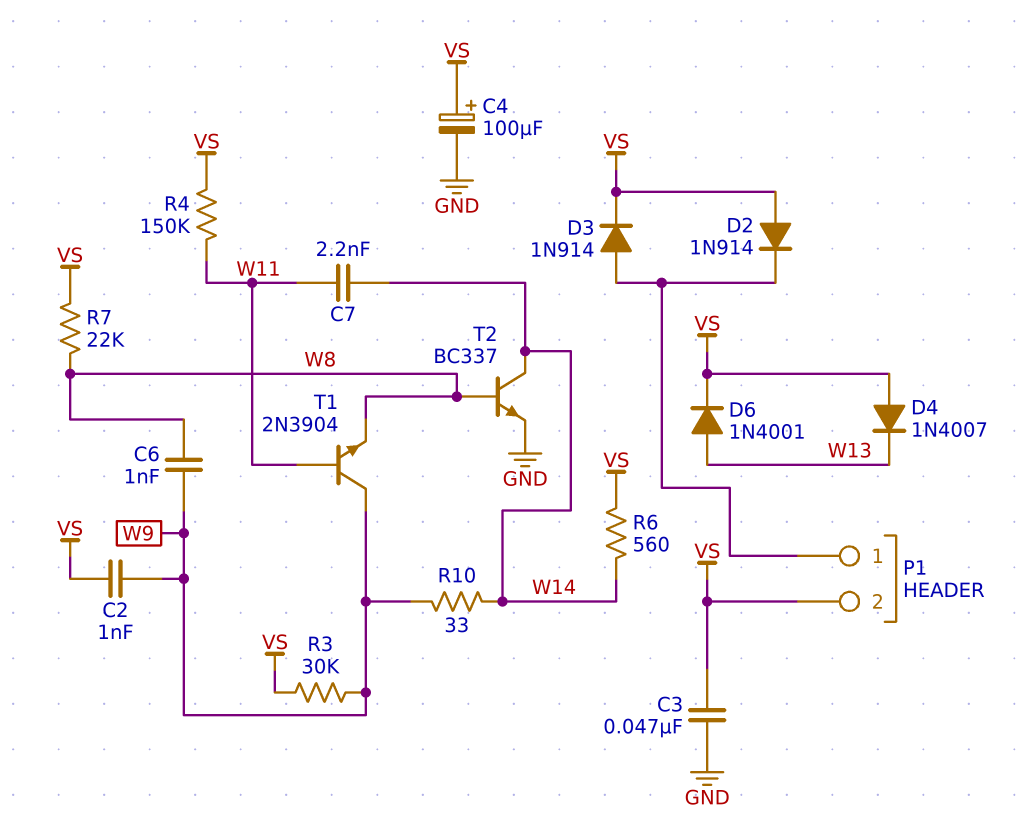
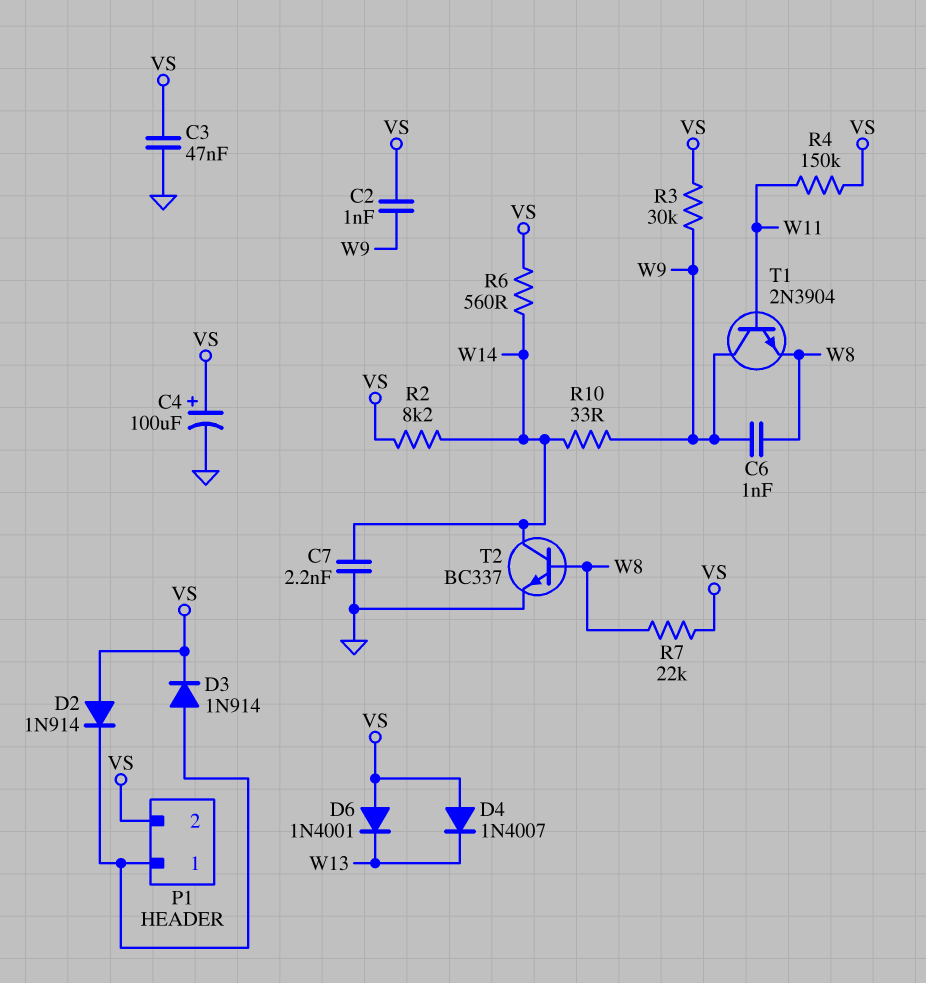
C7: 2.2nF (W11, W14) -> 2.2nF (GND, W14)
D6: diode 1N4001 (A W13, K VS) -> diode 1N4001 (A VS, K W13)
R2: none -> 8.2k (VS, W14)

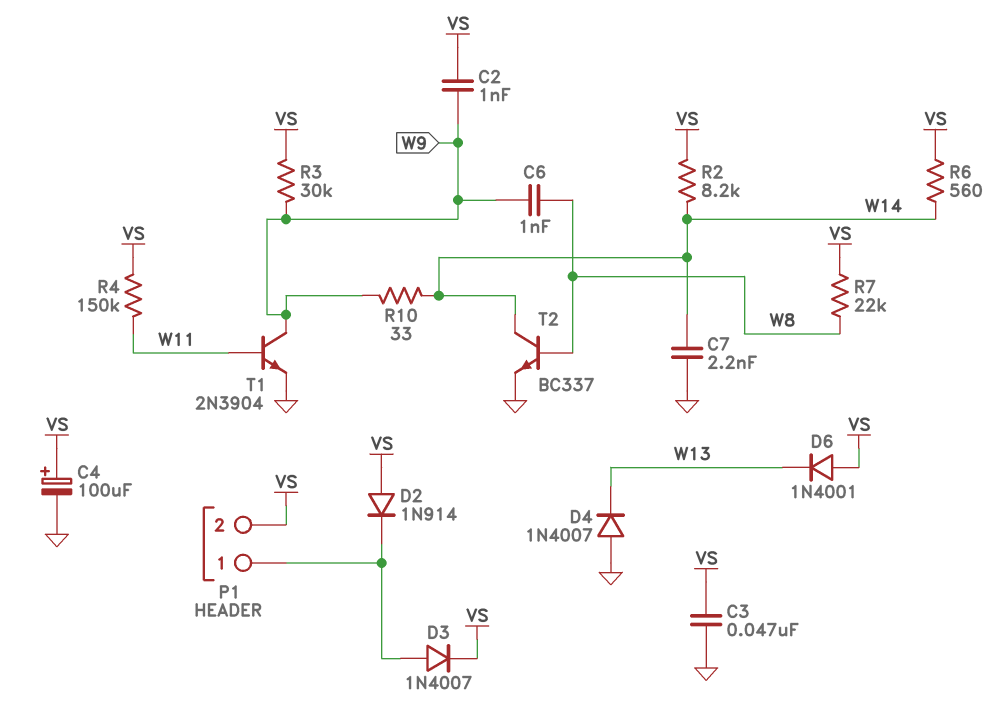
D3: diode 1N914 (A P1/1, K VS) -> diode 1N4007 (A P1/1, K VS)
D4: diode 1N4007 (A VS, K W13) -> diode 1N4007 (A GND, K W13)
T1: NPN 2N3904 (B W11, C W9, E W8) -> NPN 2N3904 (B W11, C W9, E GND)

